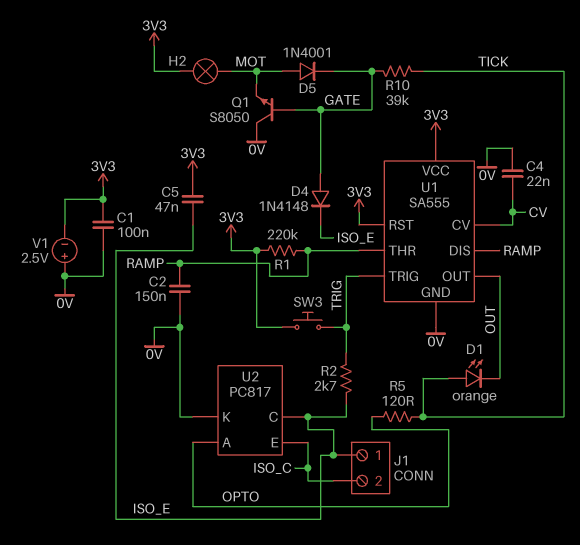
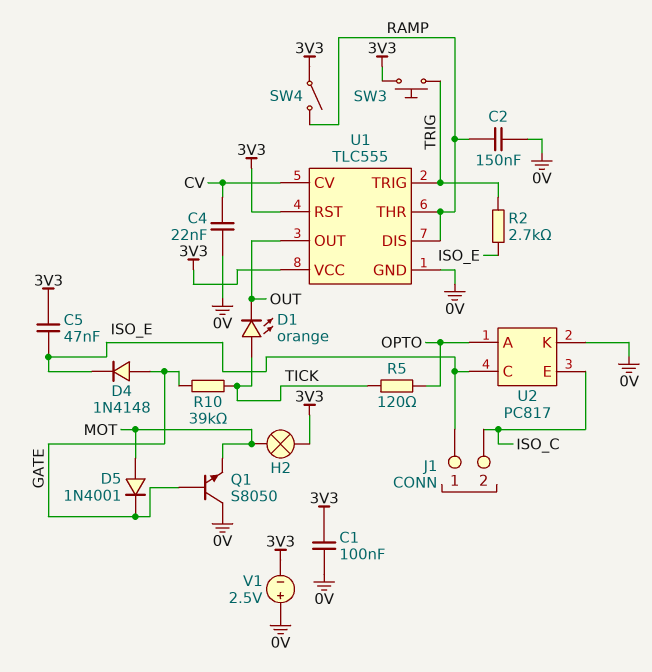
R1: 220k (3V3, RAMP) -> none
SW4: none -> switch (3V3, RAMP)
U1: SA555 -> TLC555

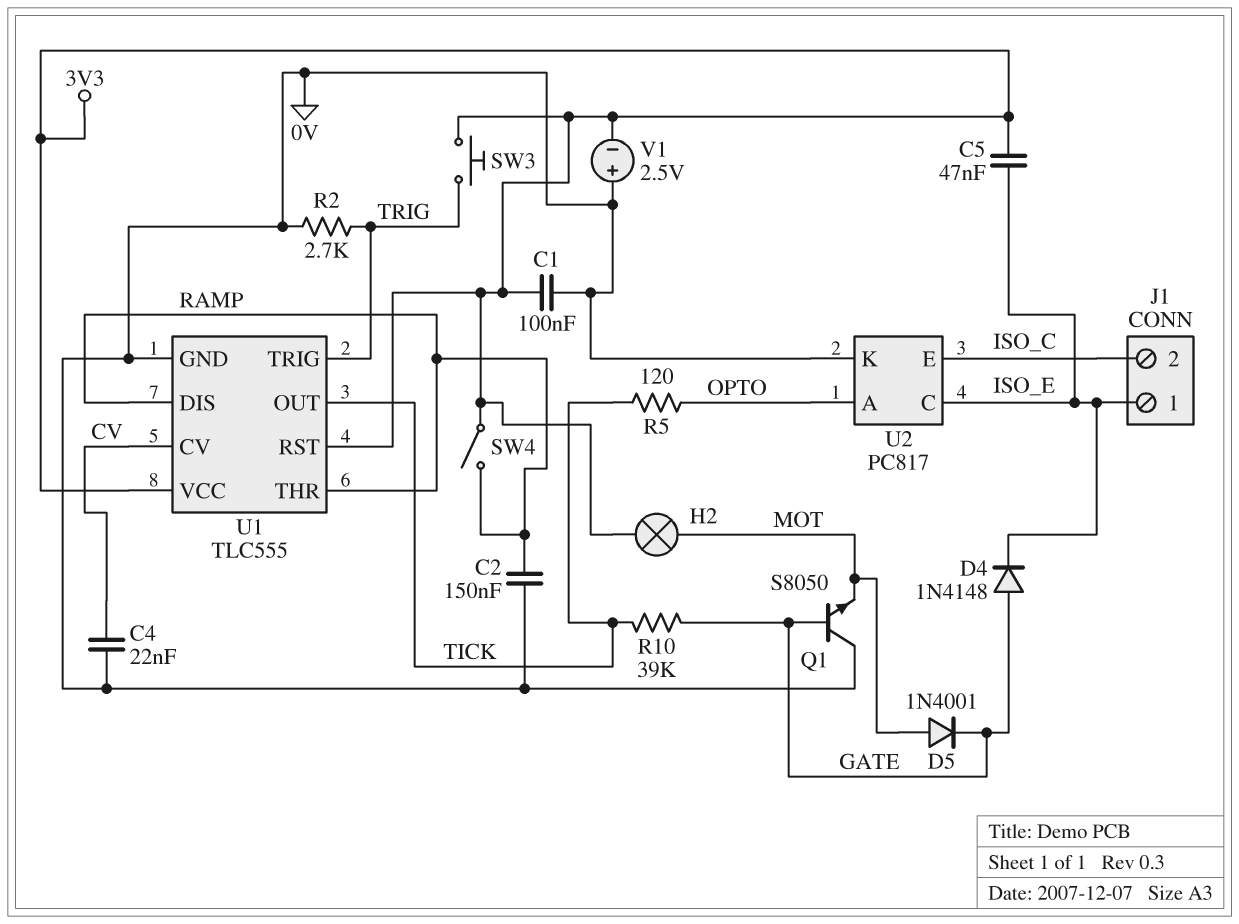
D1: LED orange (A TICK, K OUT) -> none
R2: 2.7k (ISO_E, TRIG) -> 2.7k (0V, TRIG)
U1 pin OUT: OUT -> TICK

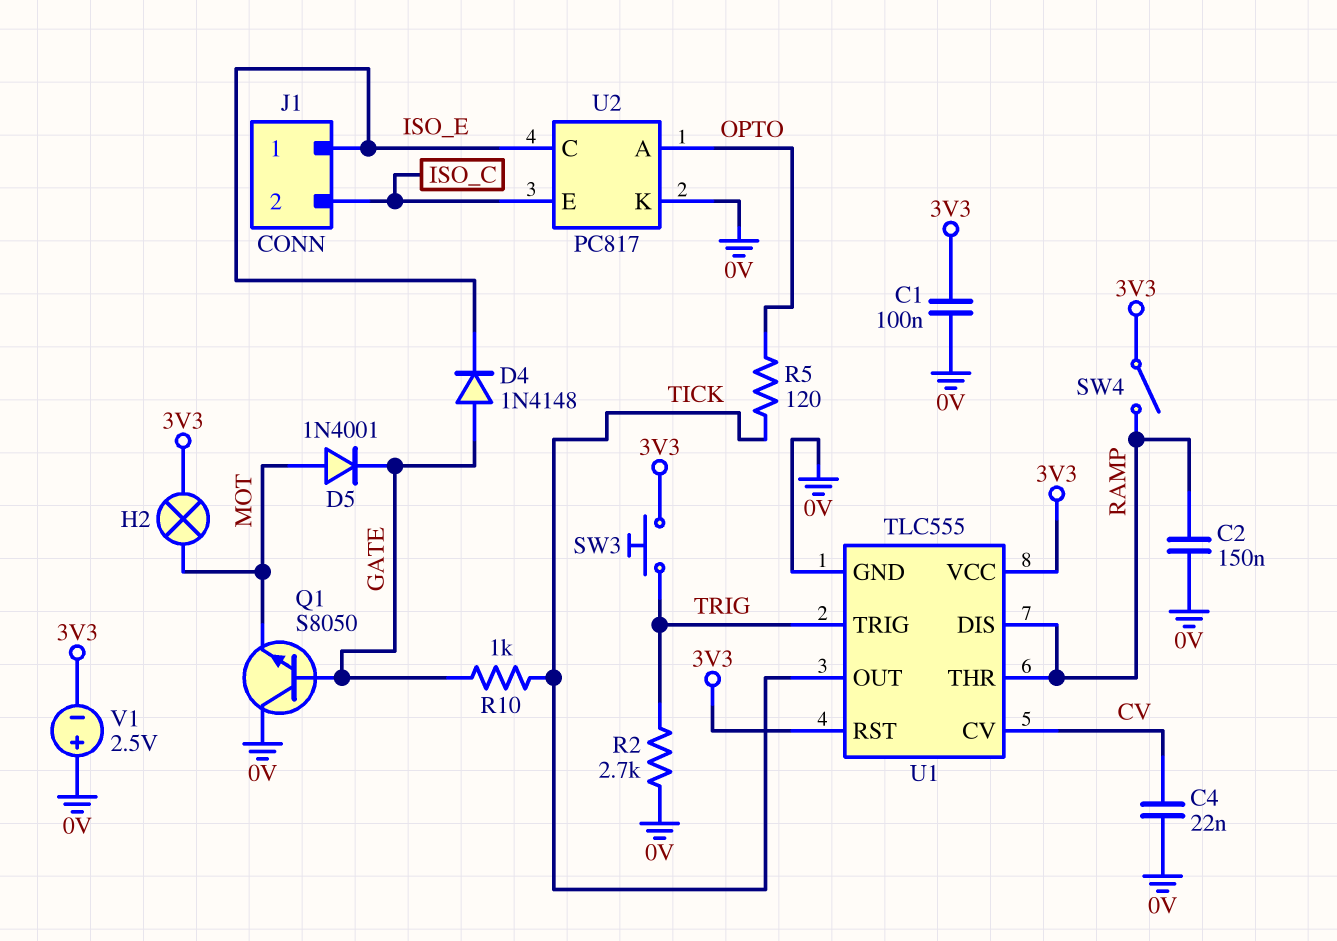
C5: 47nF (3V3, ISO_E) -> none
R10: 39k (GATE, TICK) -> 1k (GATE, TICK)

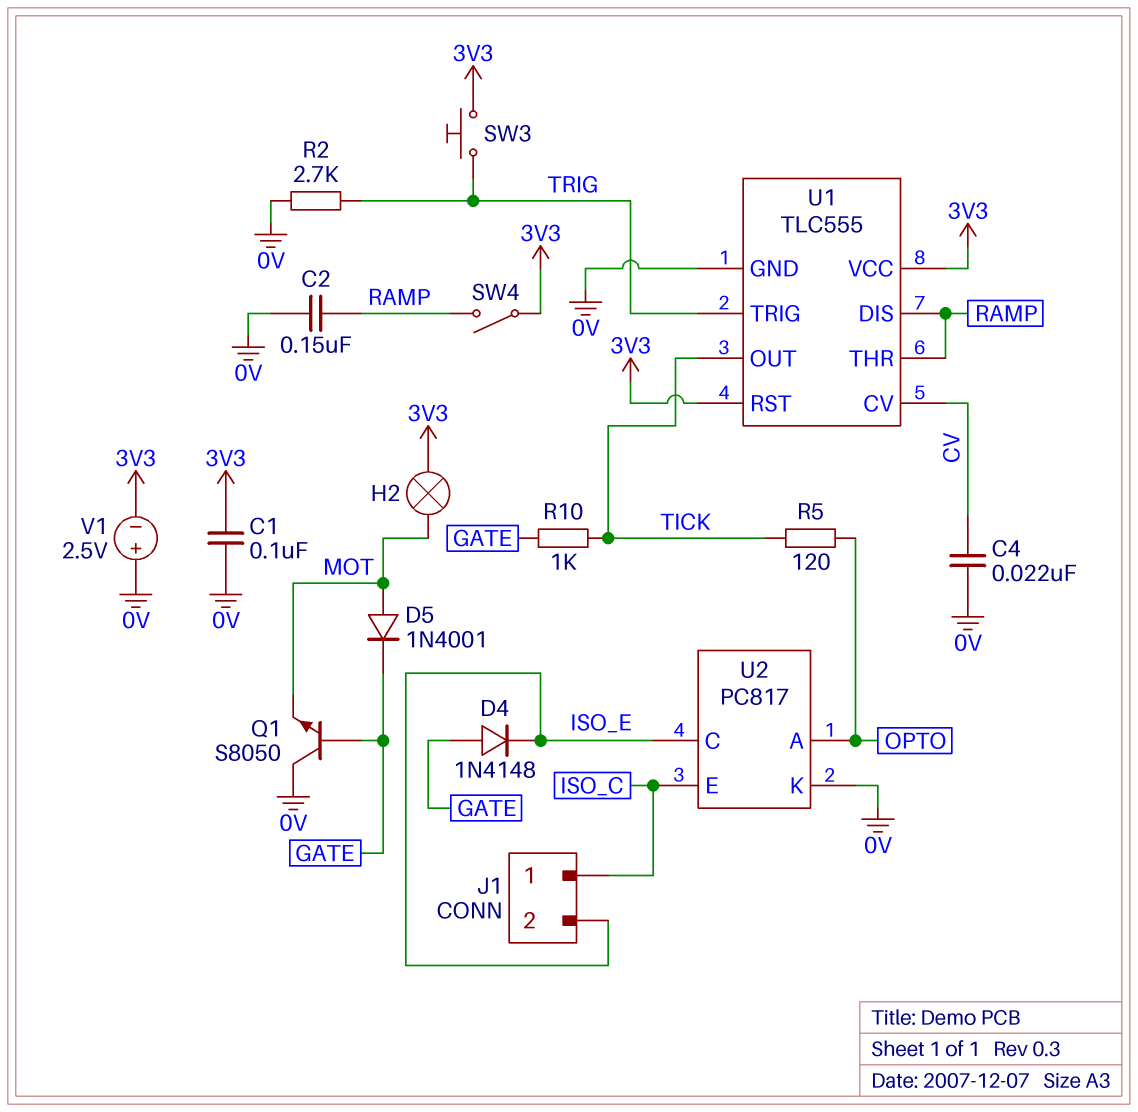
J1 pin 1: ISO_E -> ISO_C
J1 pin 2: ISO_C -> ISO_E

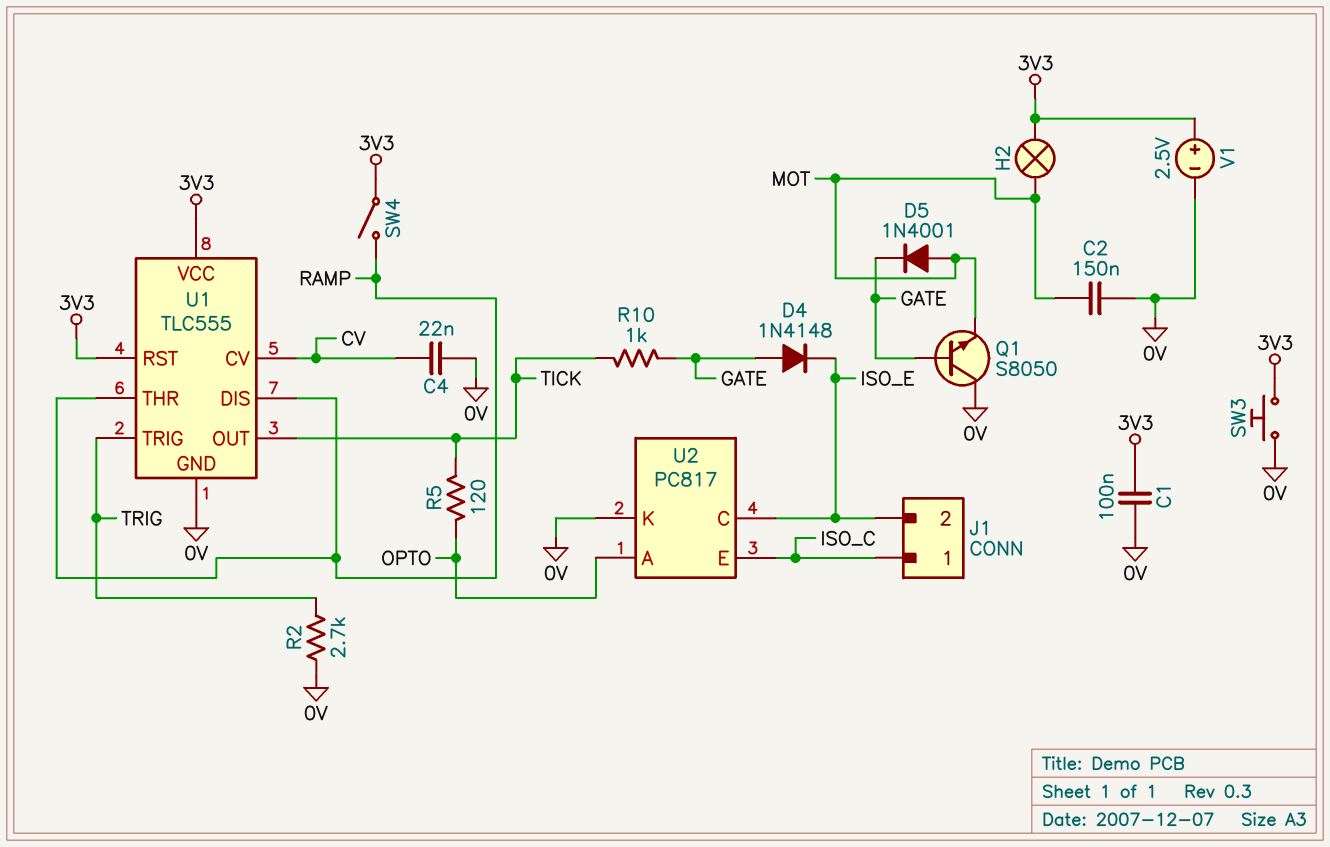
C2: 150nF (0V, RAMP) -> 150nF (0V, MOT)
SW3: button (3V3, TRIG) -> button (0V, 3V3)
V1: 2.5V (plus 0V, minus 3V3) -> 2.5V (plus 3V3, minus 0V)

